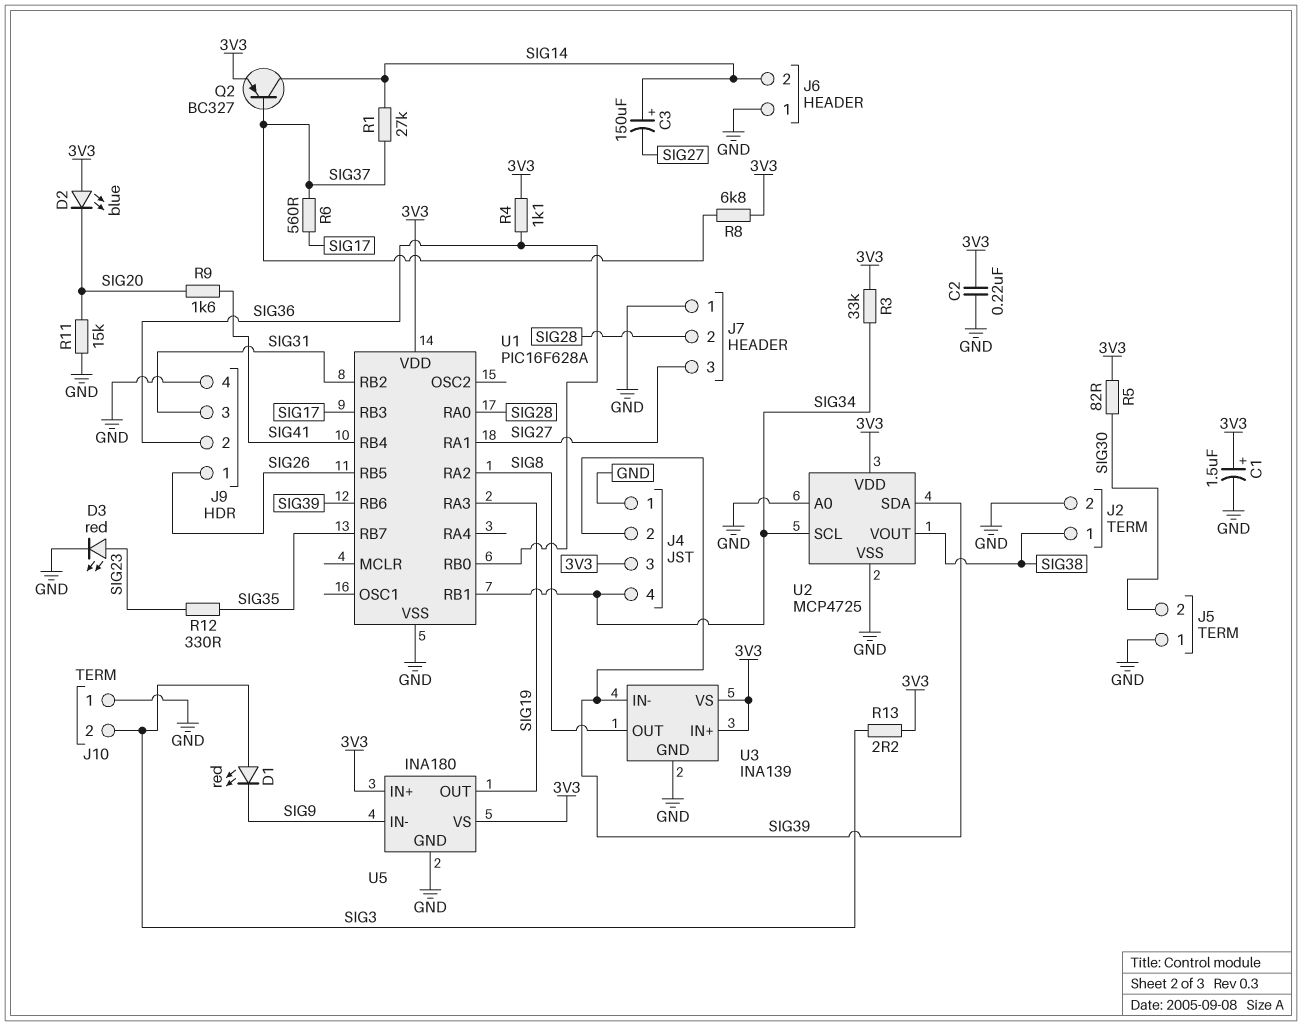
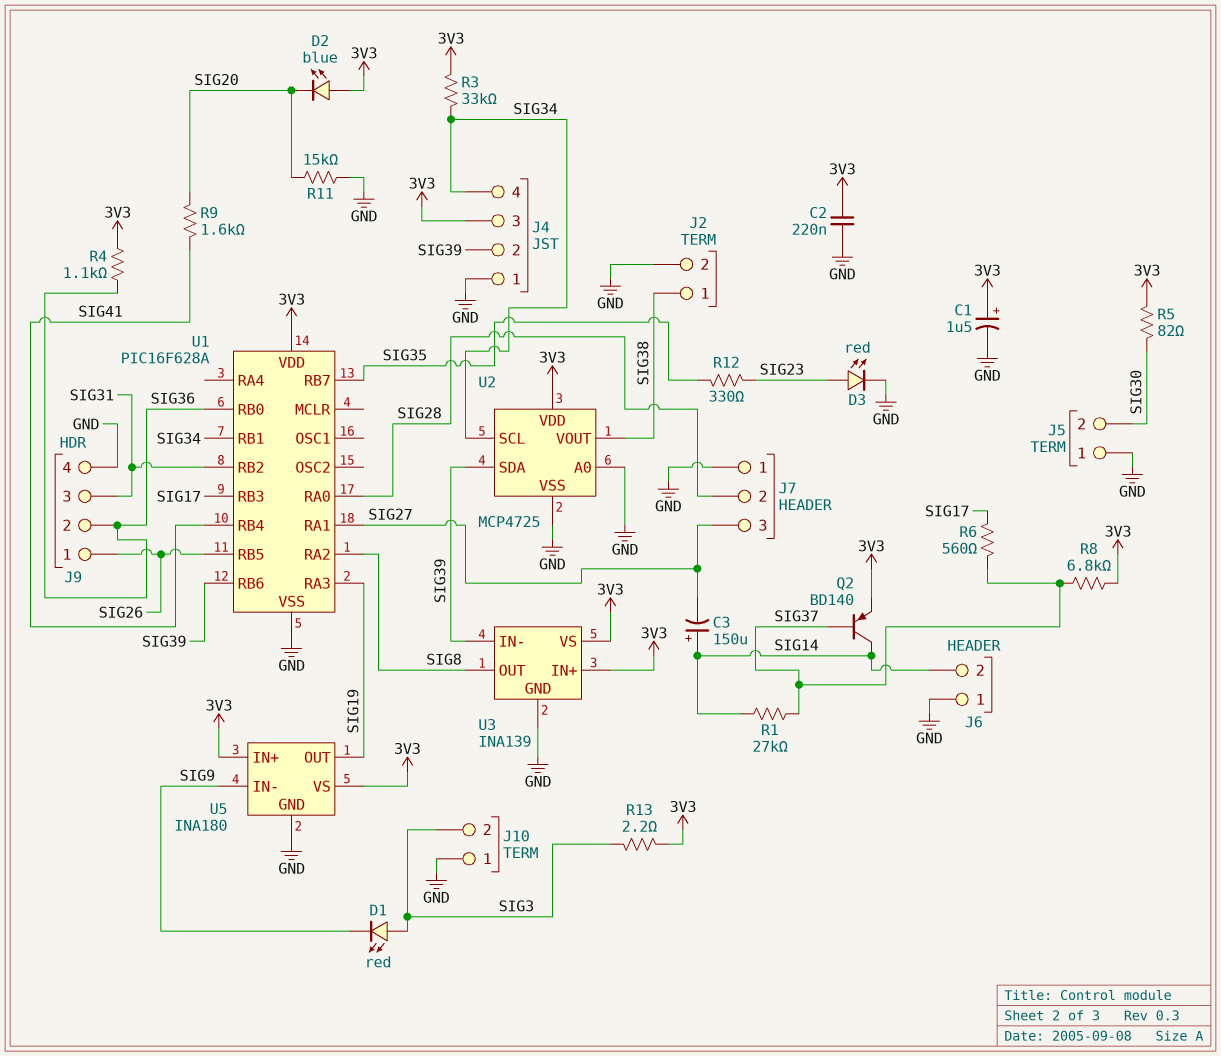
Q2: PNP BC327 (B SIG37, C SIG14, E 3V3) -> PNP BD140 (B SIG37, C SIG14, E 3V3)

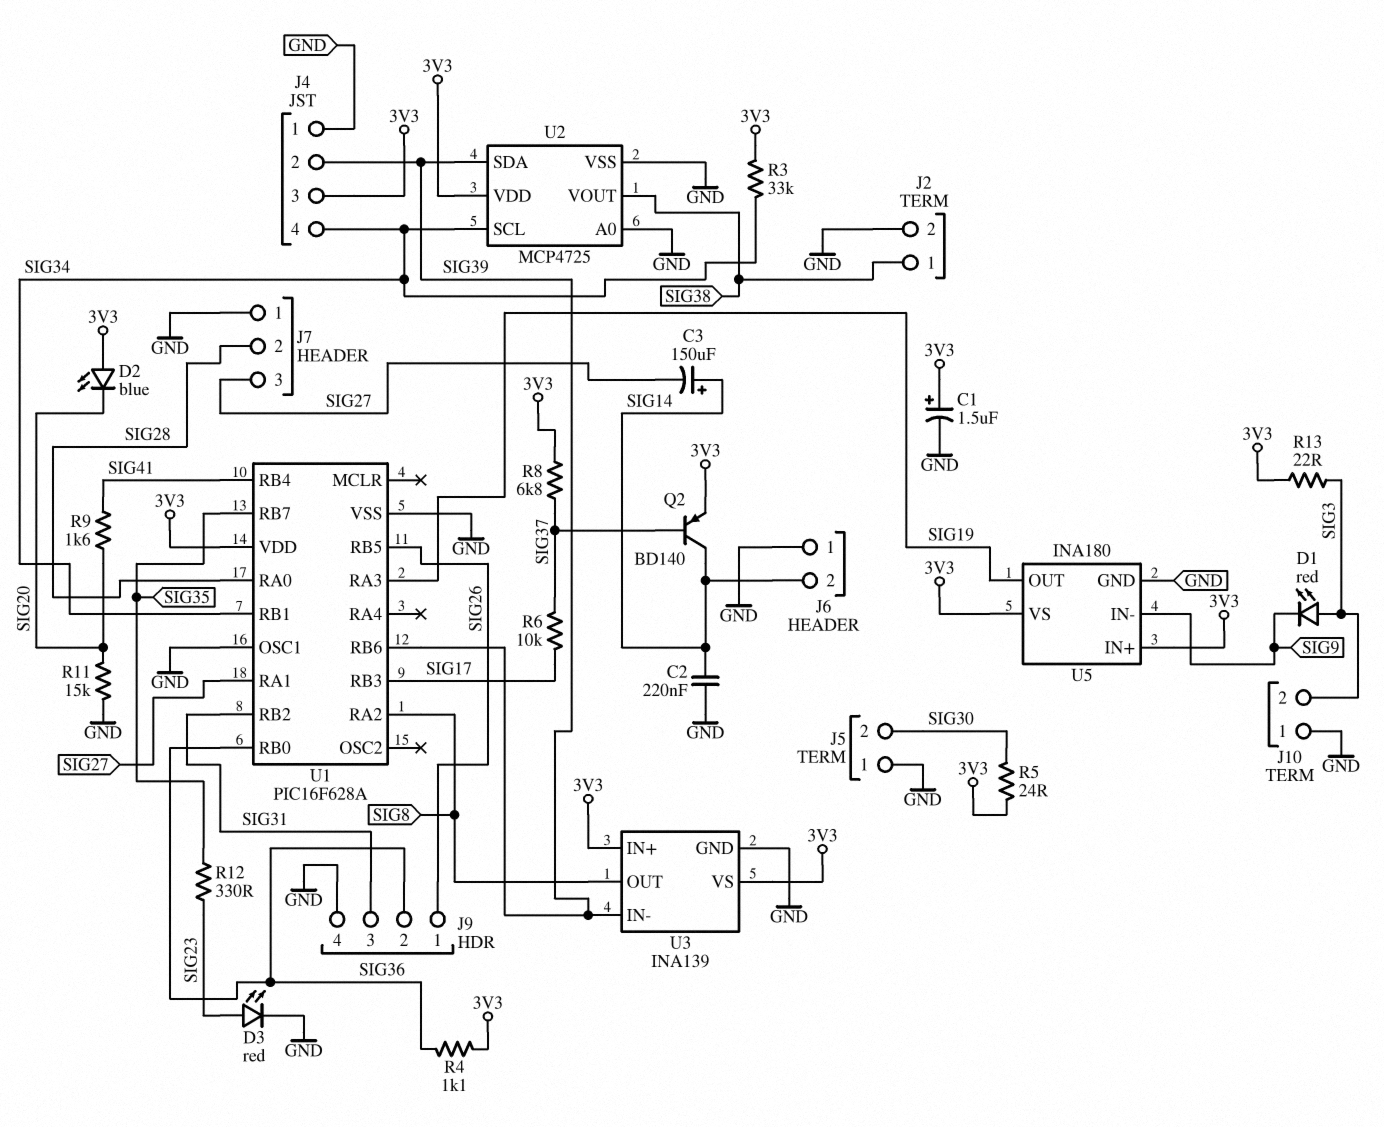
C2: 220nF (3V3, GND) -> 220nF (GND, SIG14)
R1: 27k (SIG14, SIG37) -> none
R5: 82 (3V3, SIG30) -> 24 (3V3, SIG30)
R6: 560 (SIG17, SIG37) -> 10k (SIG17, SIG37)
R13: 2.2 (3V3, SIG3) -> 22 (3V3, SIG3)
U1 pin OSC1: none -> GND

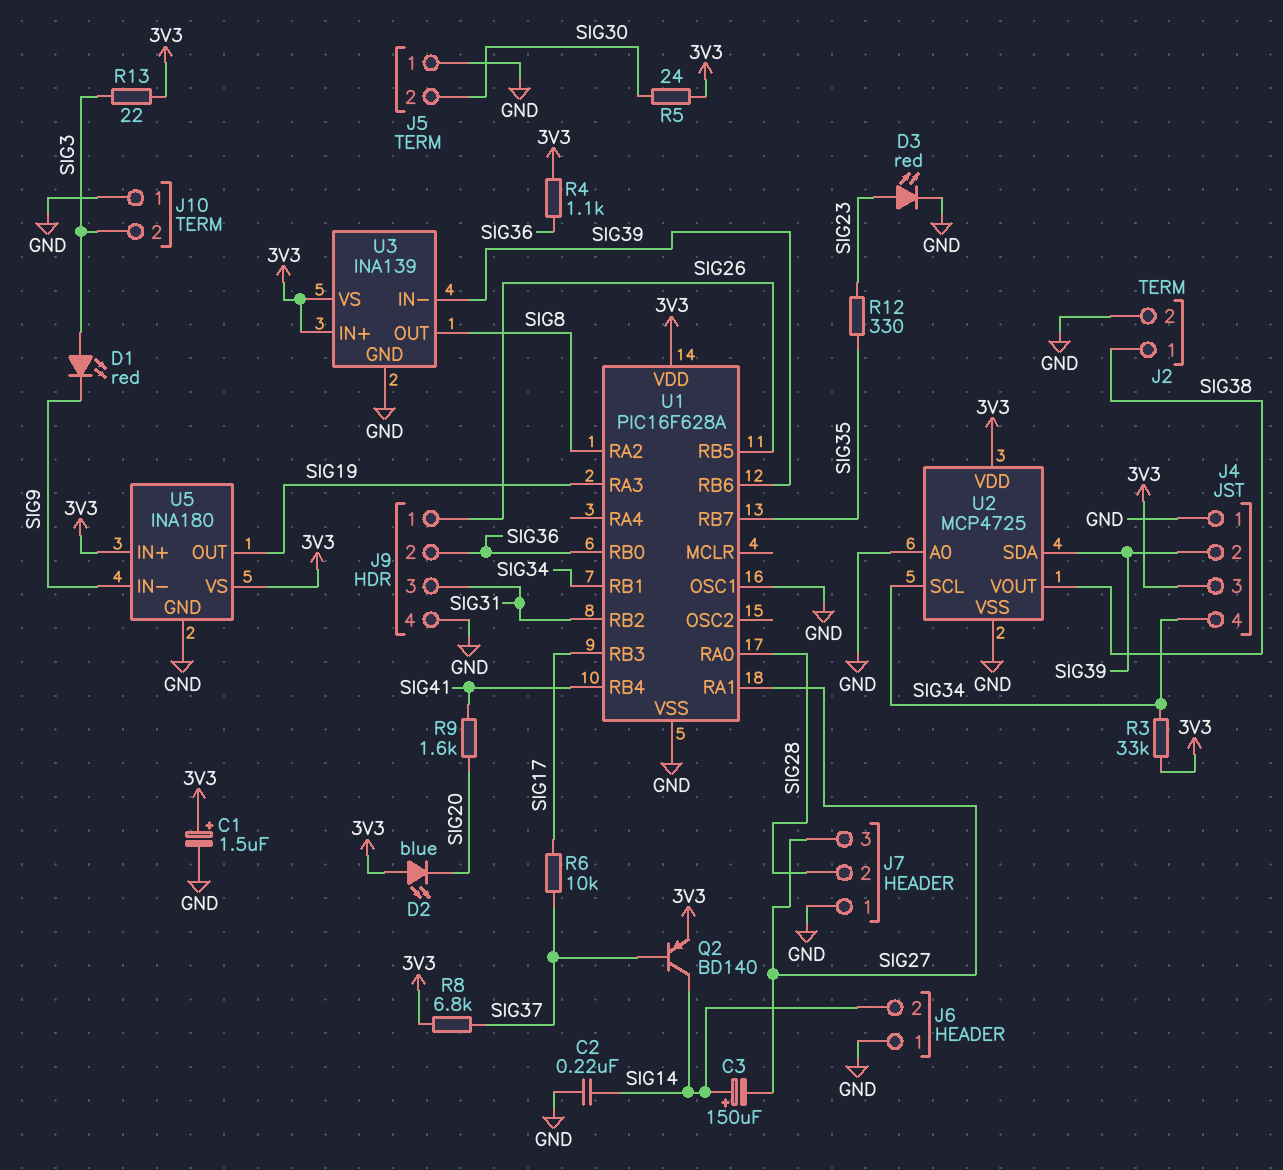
R11: 15k (GND, SIG20) -> none

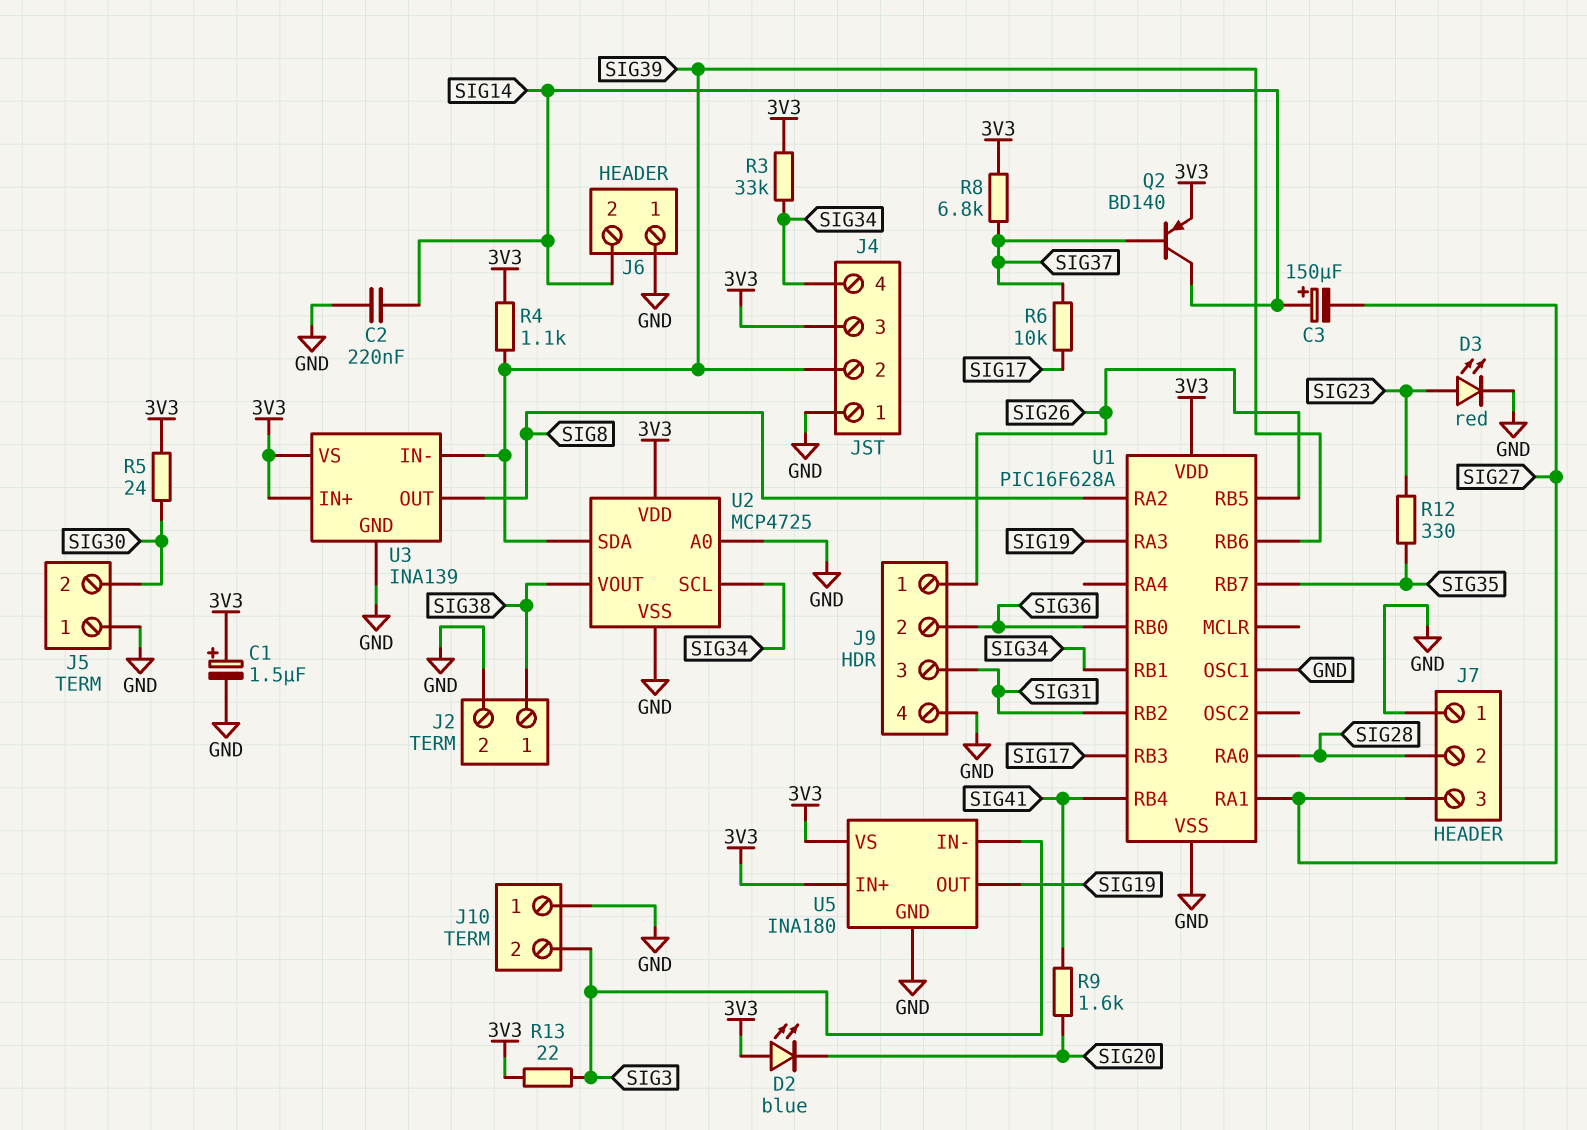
D1: LED red (A SIG3, K SIG9) -> none
R4: 1.1k (3V3, SIG36) -> 1.1k (3V3, SIG39)
U5 pin IN-: SIG9 -> SIG3

